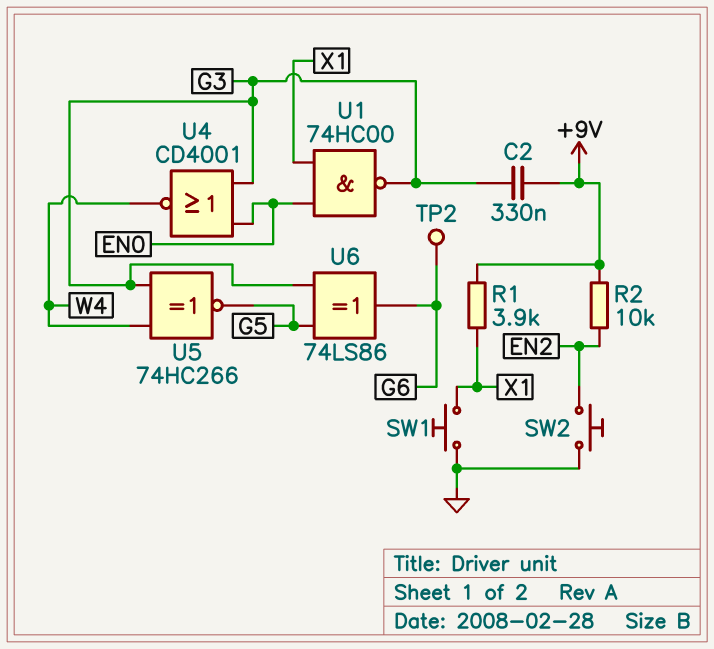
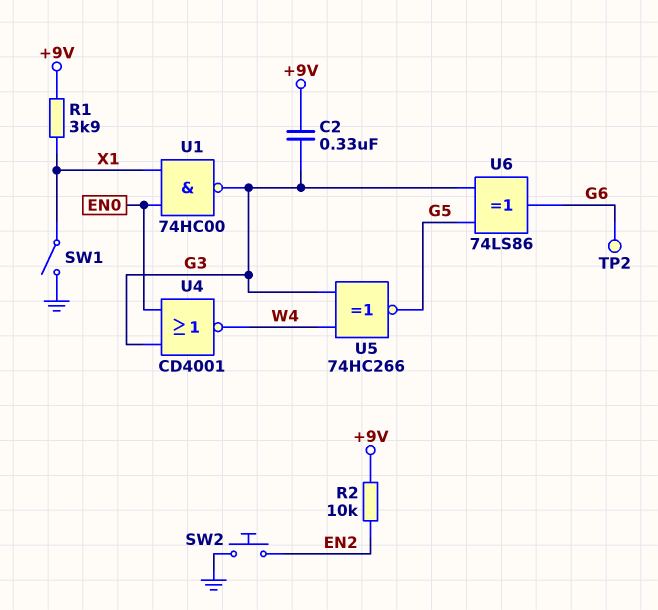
SW1: button (GND, X1) -> switch (GND, X1)

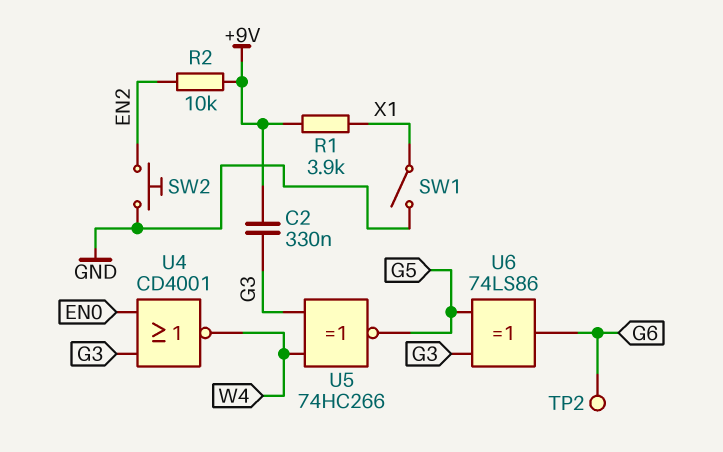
U1: NAND 74HC00 (in EN0, in X1, out G3) -> none

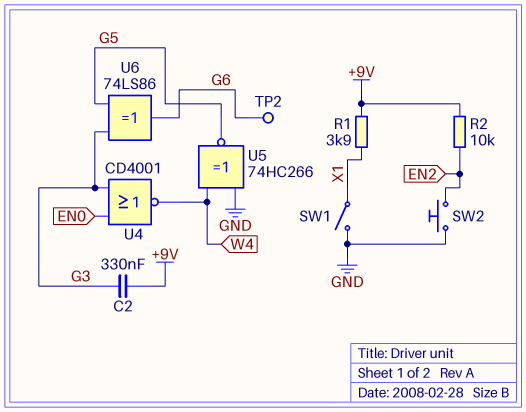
U5: XNOR 74HC266 (in G3, in W4, out G5) -> XNOR 74HC266 (in GND, in W4, out G5)

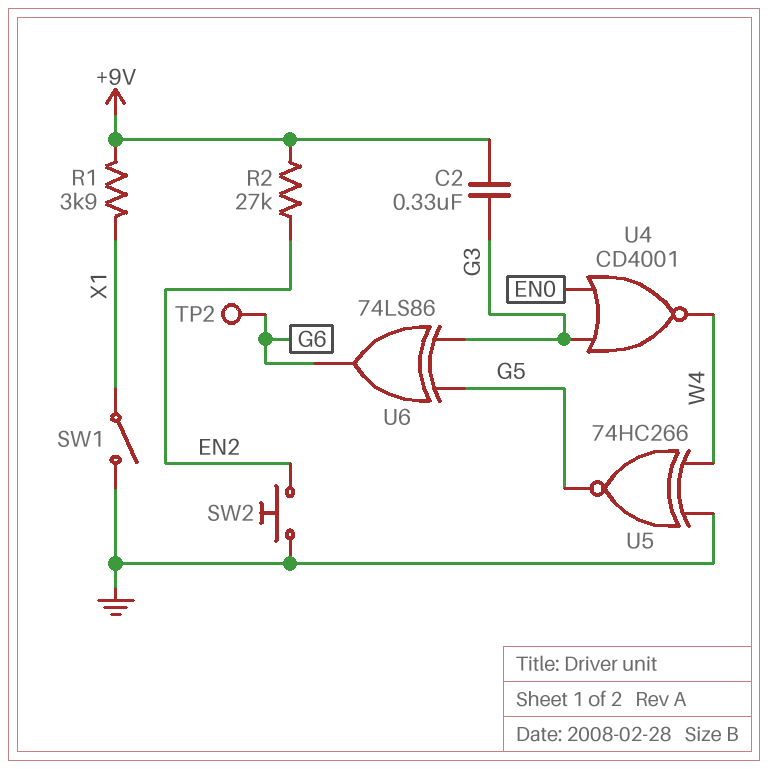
R2: 10k (+9V, EN2) -> 27k (+9V, EN2)

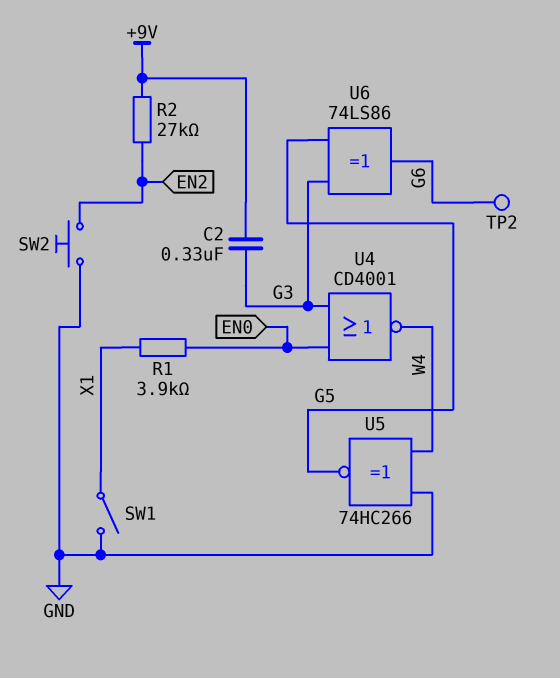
R1: 3.9k (+9V, X1) -> 3.9k (EN0, X1)

